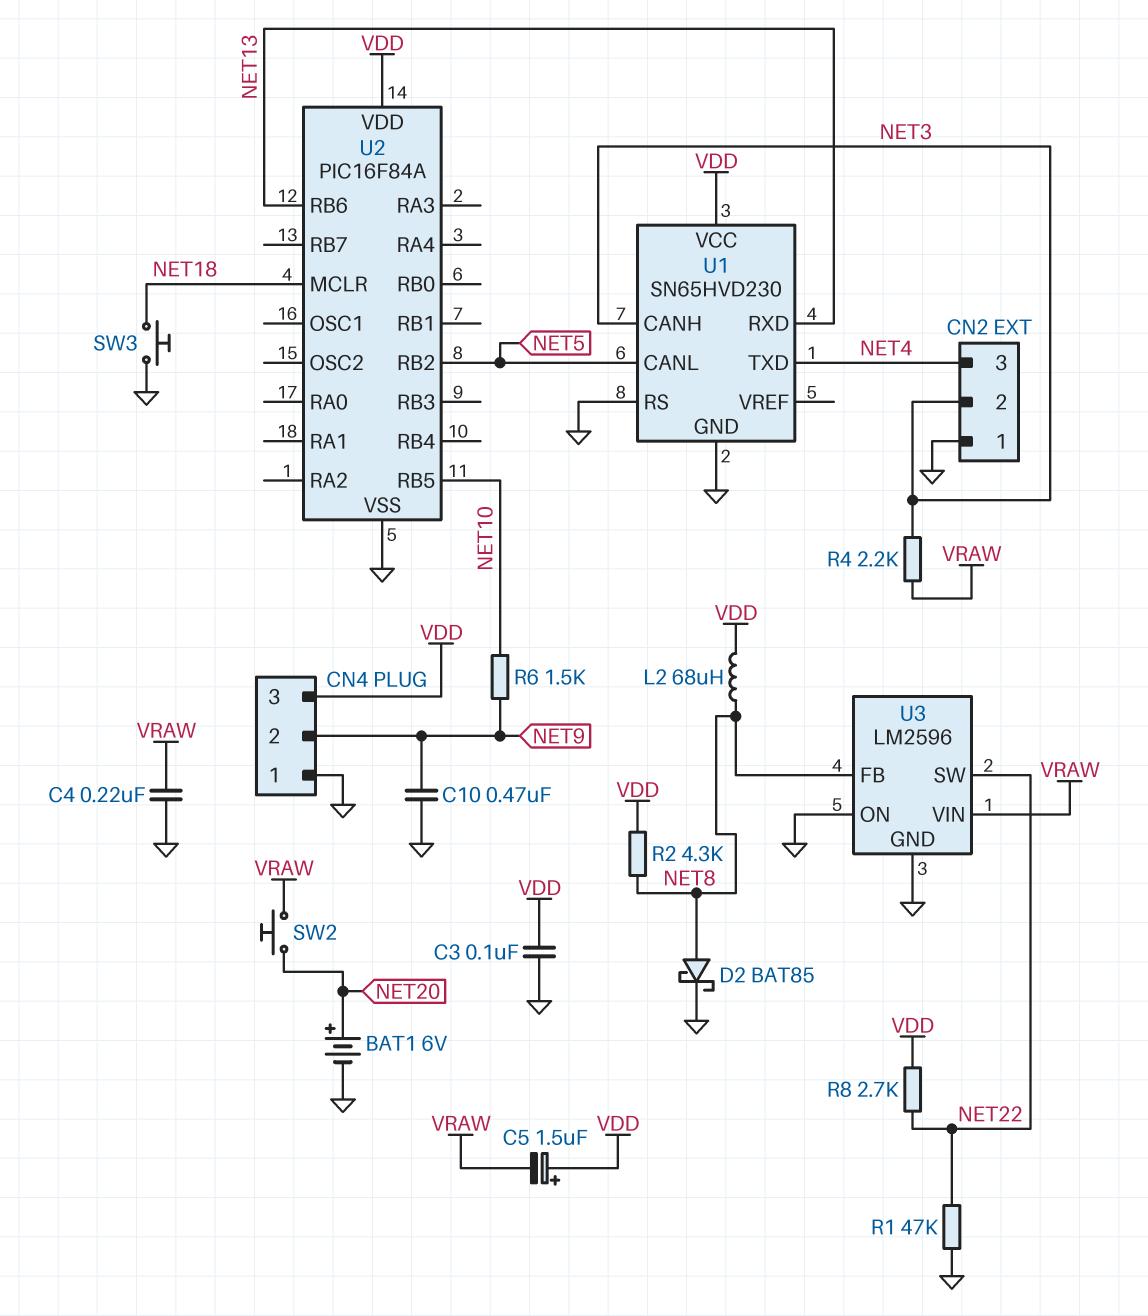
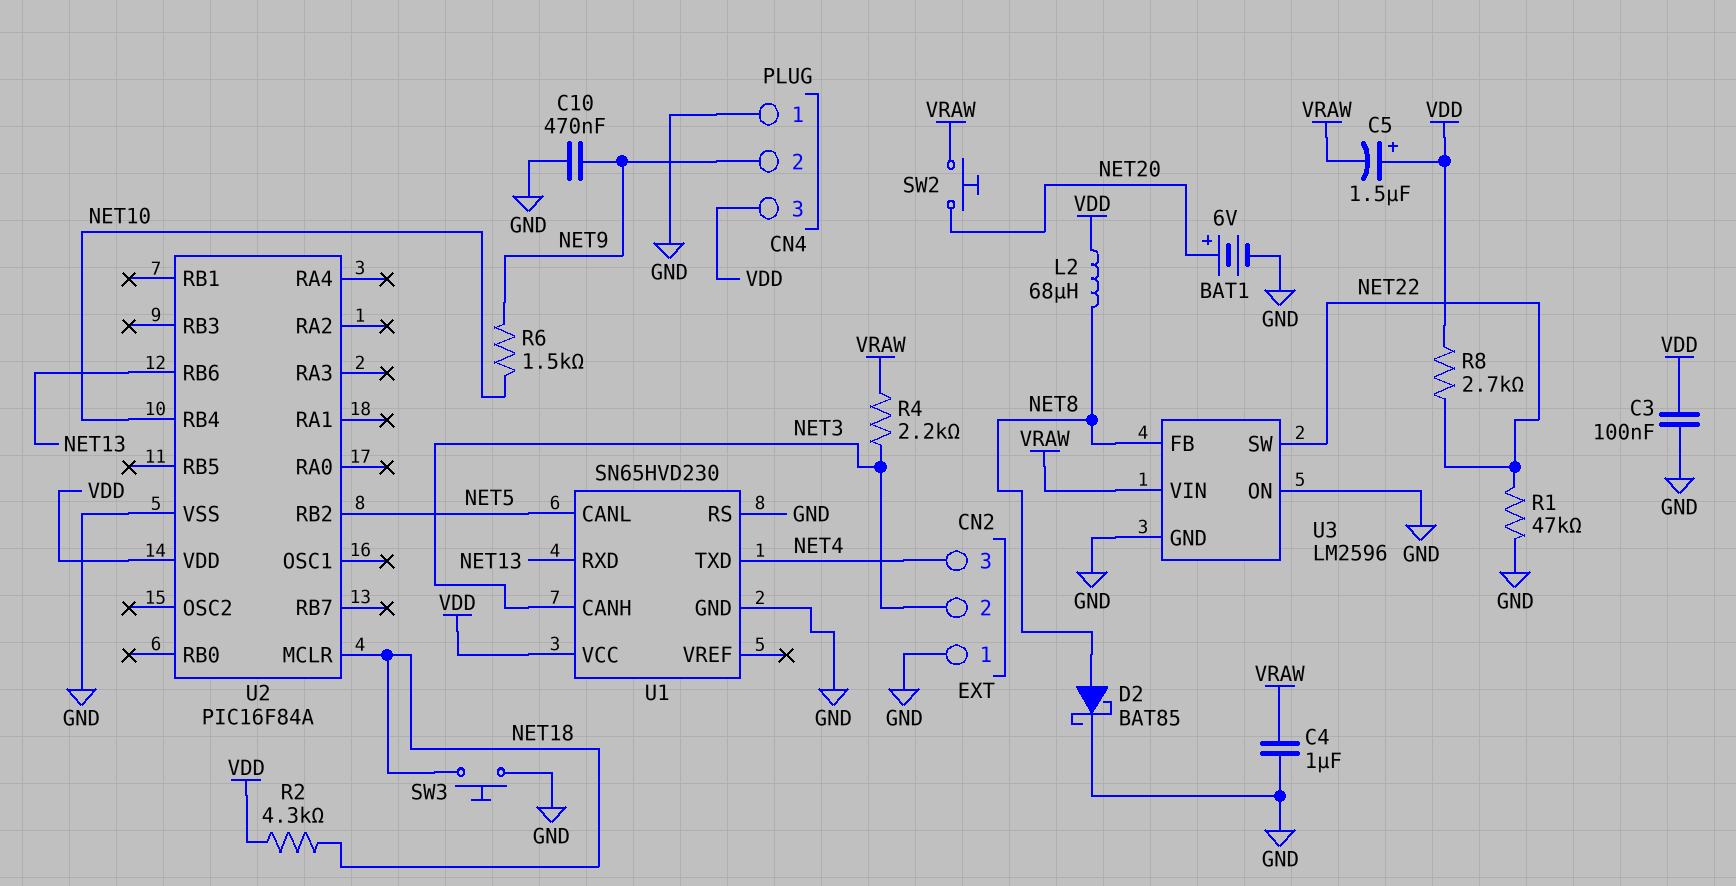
C4: 220nF (GND, VRAW) -> 1uF (GND, VRAW)
R2: 4.3k (NET8, VDD) -> 4.3k (NET18, VDD)
U2 pin RB4: none -> NET10
U2 pin RB5: NET10 -> none

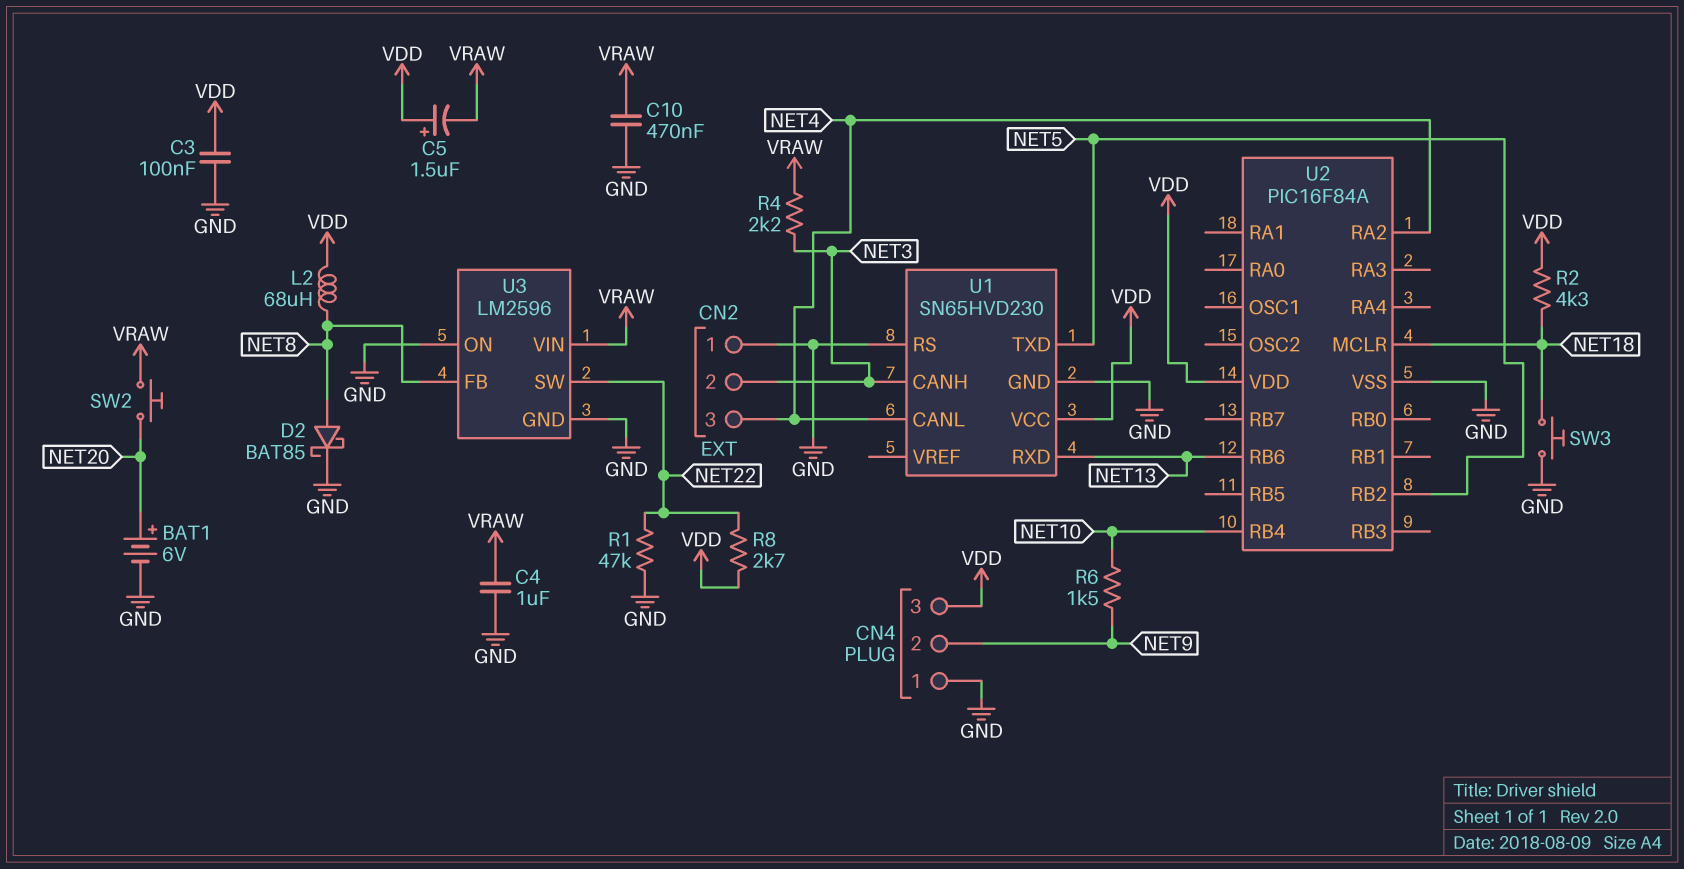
C10: 470nF (GND, NET9) -> 470nF (GND, VRAW)
U1 pin CANL: NET5 -> NET4
U1 pin TXD: NET4 -> NET5
U2 pin RA2: none -> NET4

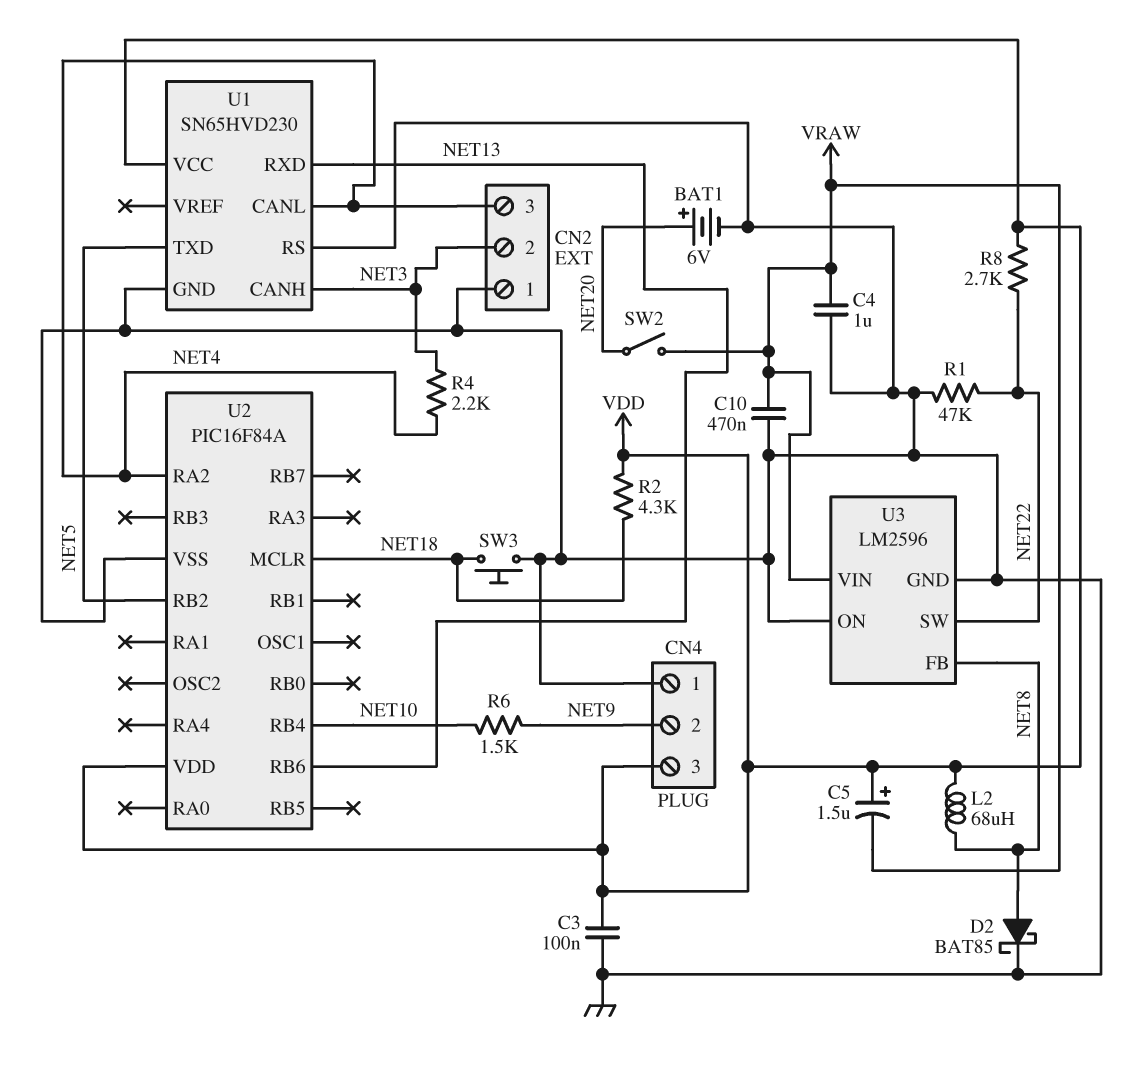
R4: 2.2k (NET3, VRAW) -> 2.2k (NET3, NET4)
SW2: button (NET20, VRAW) -> switch (NET20, VRAW)

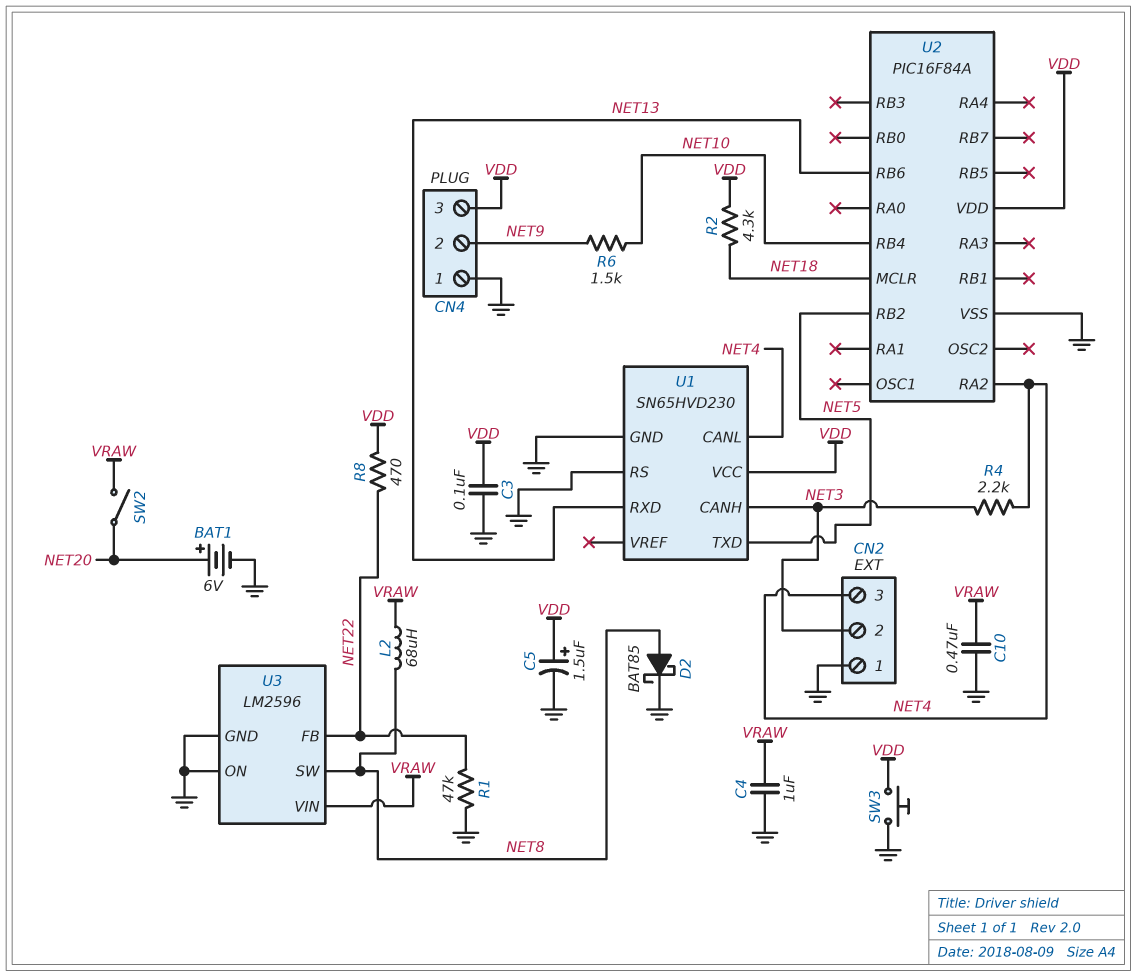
C5: 1.5uF (plus VDD, minus VRAW) -> 1.5uF (plus VDD, minus GND)
L2: 68uH (NET8, VDD) -> 68uH (NET8, VRAW)
R8: 2.7k (NET22, VDD) -> 470 (NET22, VDD)
SW3: button (GND, NET18) -> button (GND, VDD)
U3 pin FB: NET8 -> NET22
U3 pin SW: NET22 -> NET8

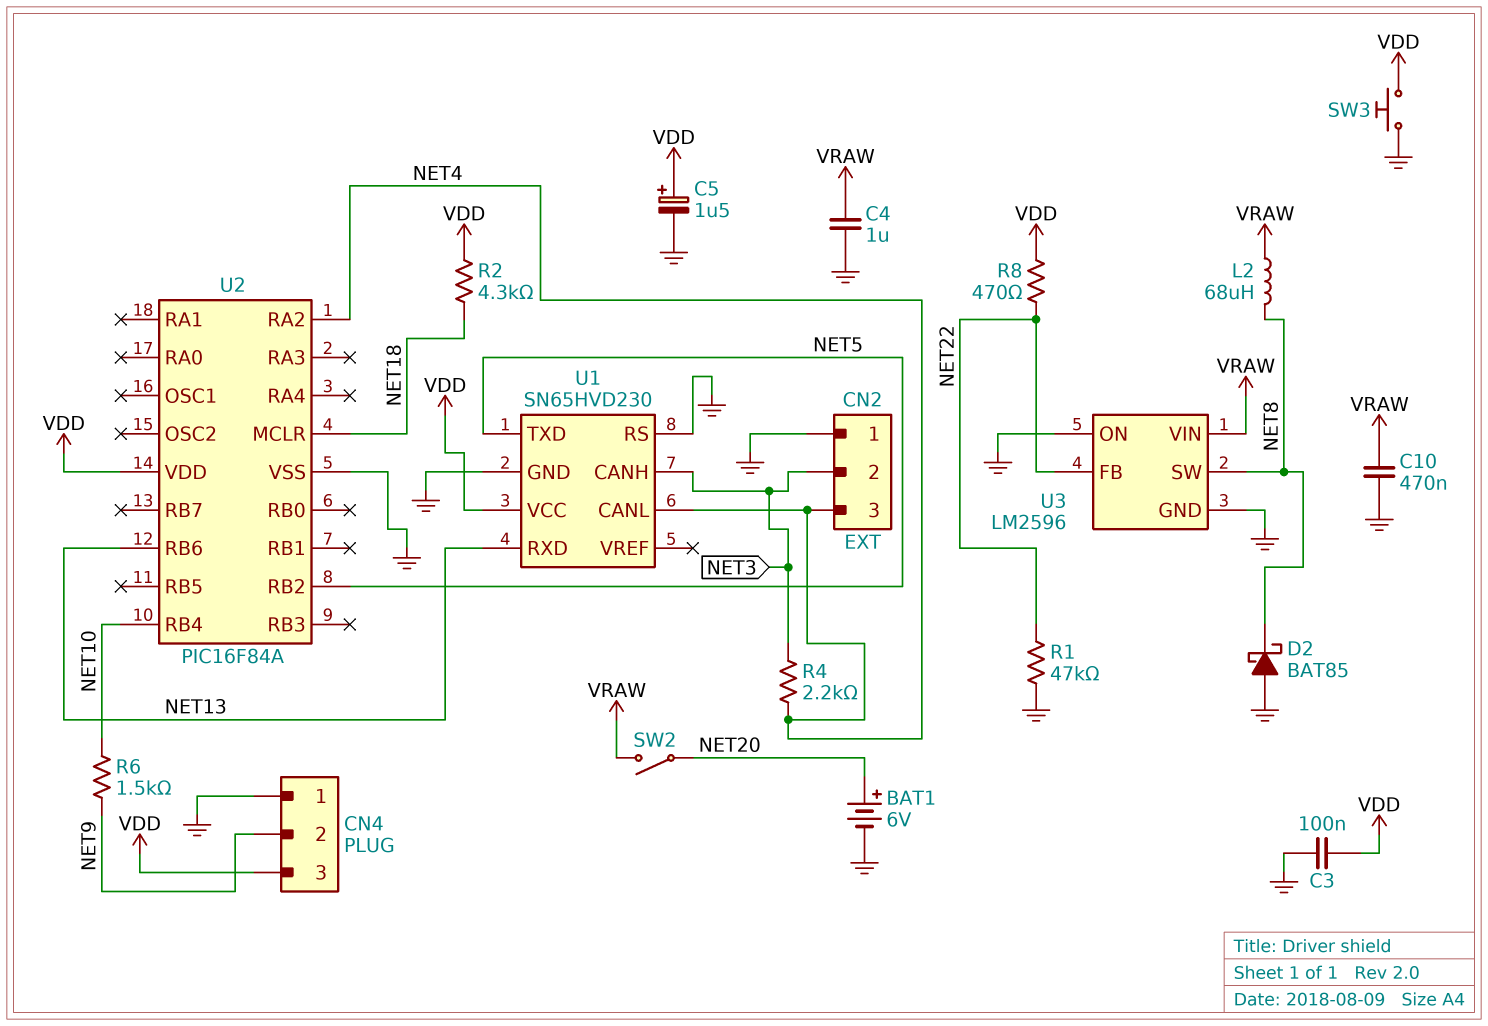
D2: schottky BAT85 (A NET8, K GND) -> schottky BAT85 (A GND, K NET8)

